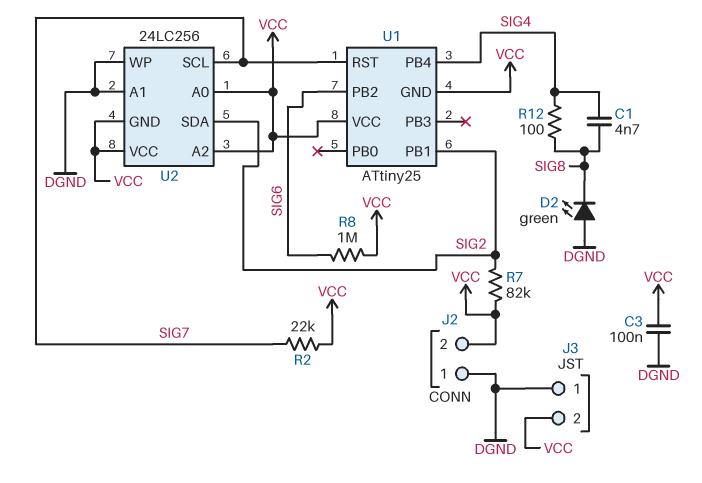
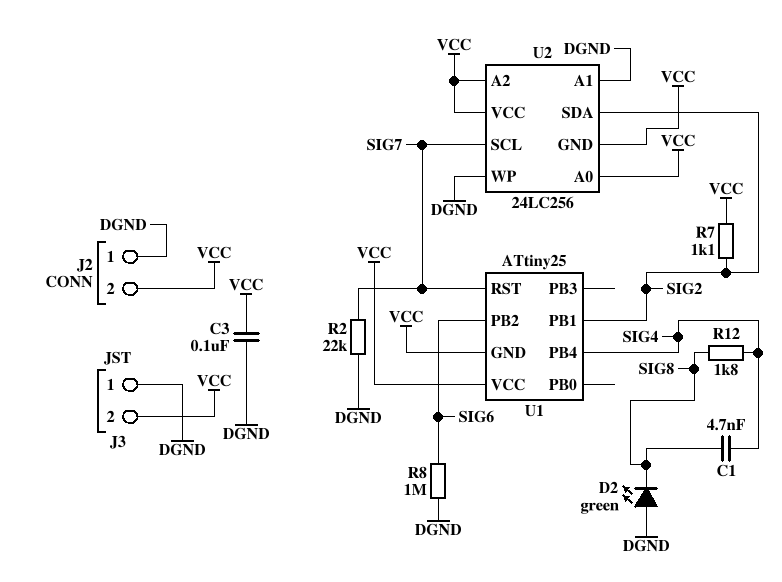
R2: 22k (SIG7, VCC) -> 22k (DGND, SIG7)
R7: 82k (SIG2, VCC) -> 1.1k (SIG2, VCC)
R8: 1M (SIG6, VCC) -> 1M (DGND, SIG6)
R12: 100 (SIG4, SIG8) -> 1.8k (SIG4, SIG8)

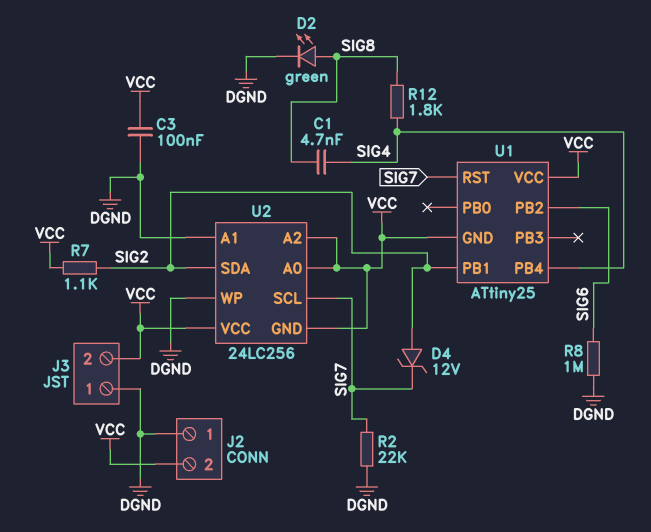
D2: LED green (A DGND, K SIG8) -> LED green (A SIG8, K DGND)
D4: none -> zener 12V (A SIG2, K SIG7)

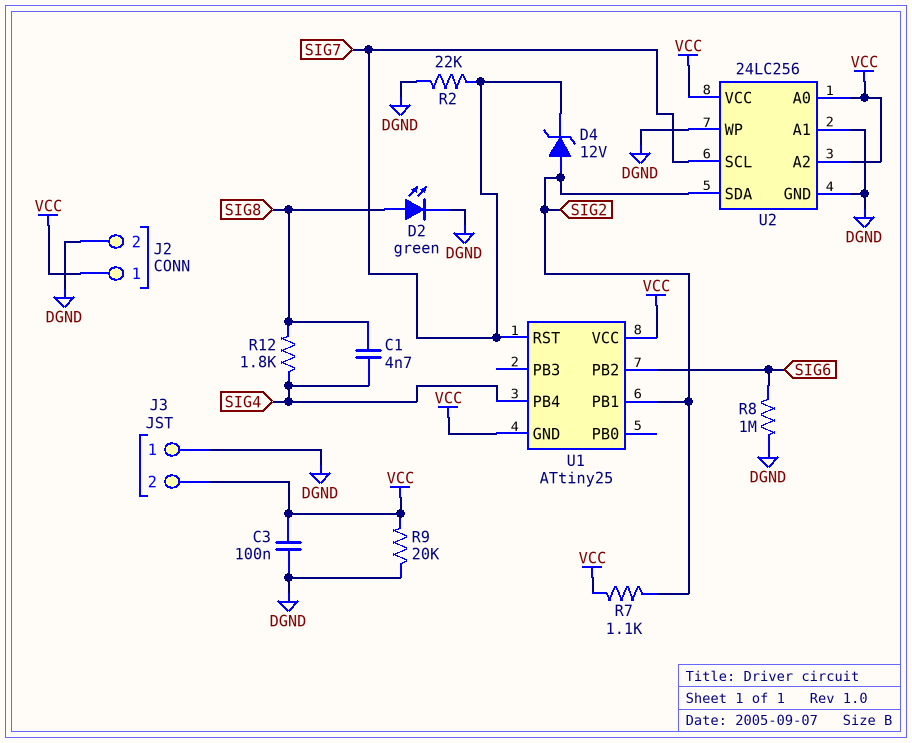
J2 pin 1: DGND -> VCC
J2 pin 2: VCC -> DGND
R9: none -> 20k (DGND, VCC)
U2 pin GND: VCC -> DGND

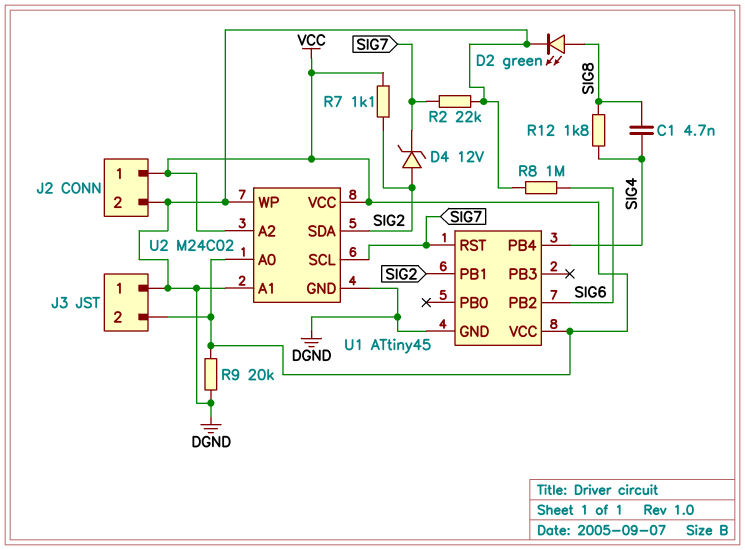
C3: 100nF (DGND, VCC) -> none
U1: ATtiny25 -> ATtiny45
U1 pin GND: VCC -> DGND
U2: 24LC256 -> M24C02

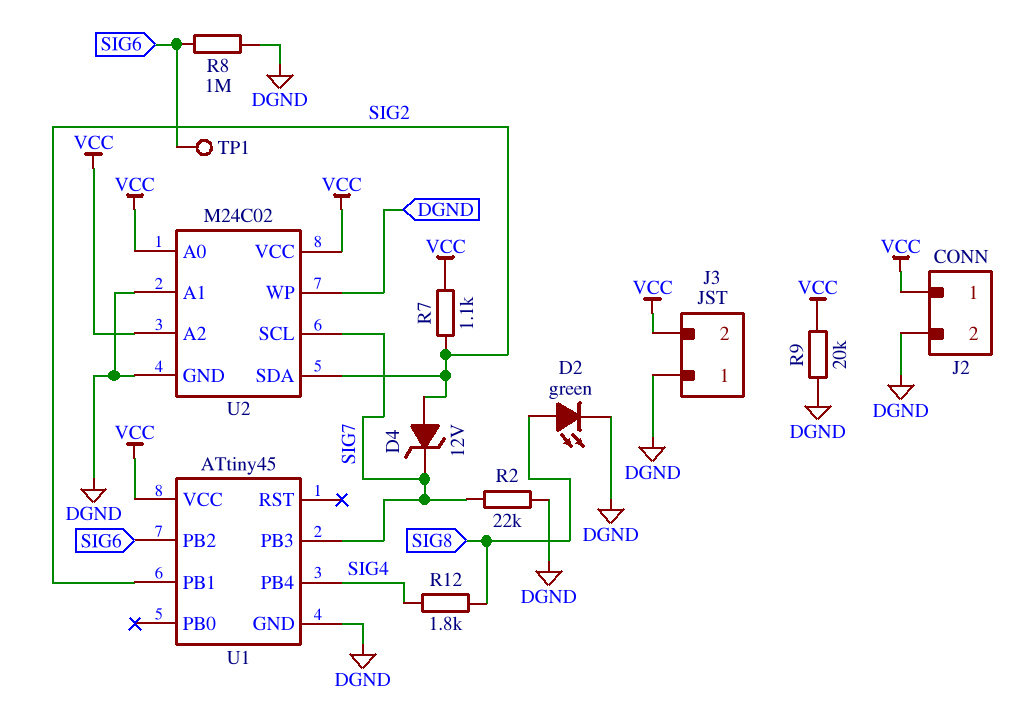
C1: 4.7nF (SIG4, SIG8) -> none
TP1: none -> test point (SIG6)
U1 pin PB3: none -> SIG7
U1 pin RST: SIG7 -> none

